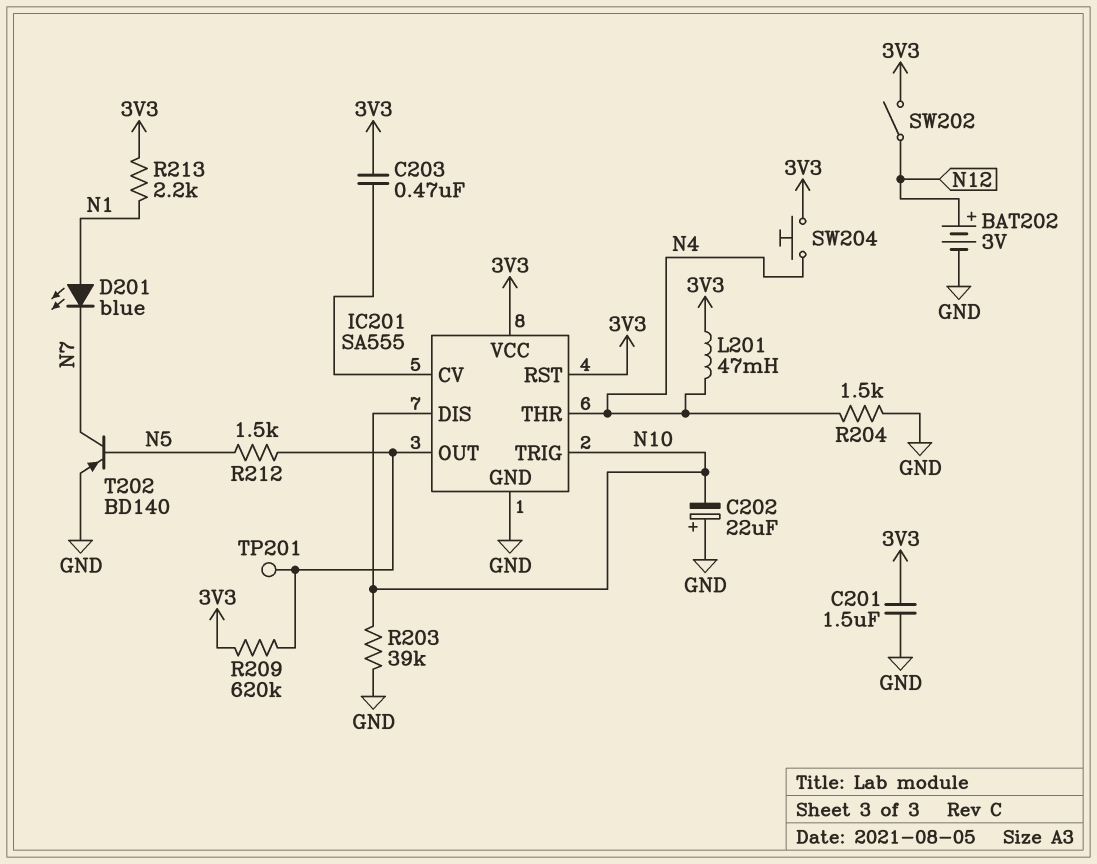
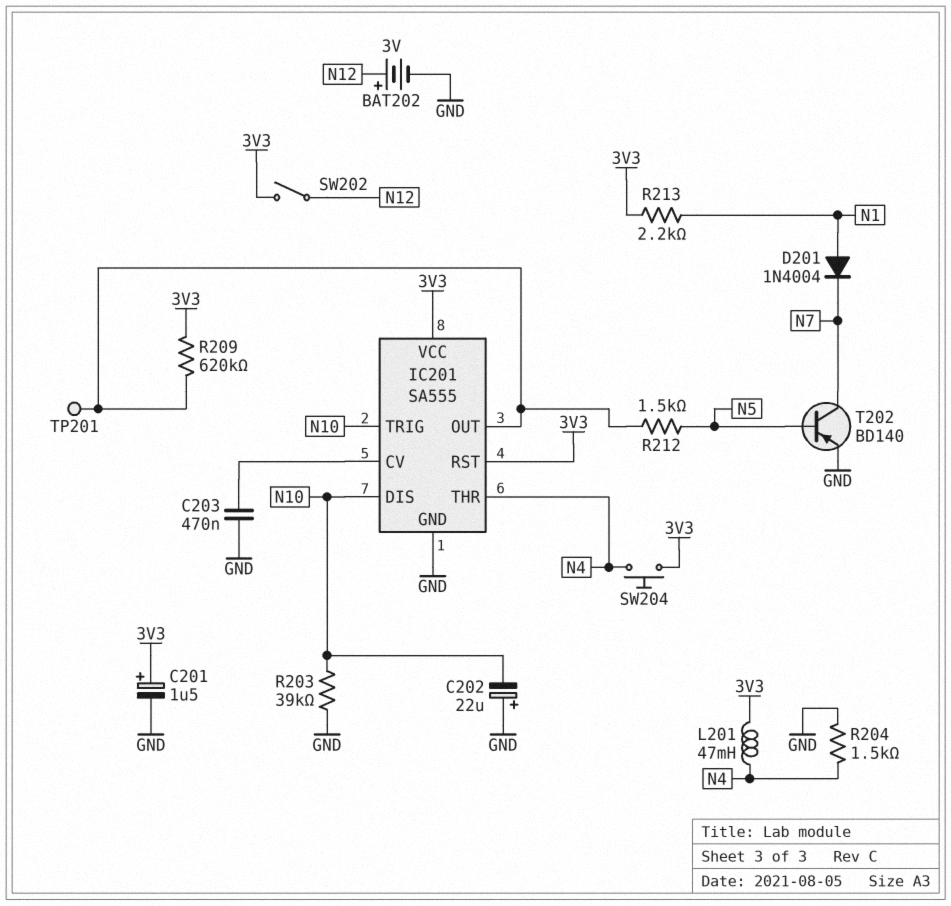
C201: 1.5uF (3V3, GND) -> 1.5uF (plus 3V3, minus GND)
C203: 470nF (3V3, IC201/CV) -> 470nF (GND, IC201/CV)
D201: LED blue (A N1, K N7) -> diode 1N4004 (A N1, K N7)

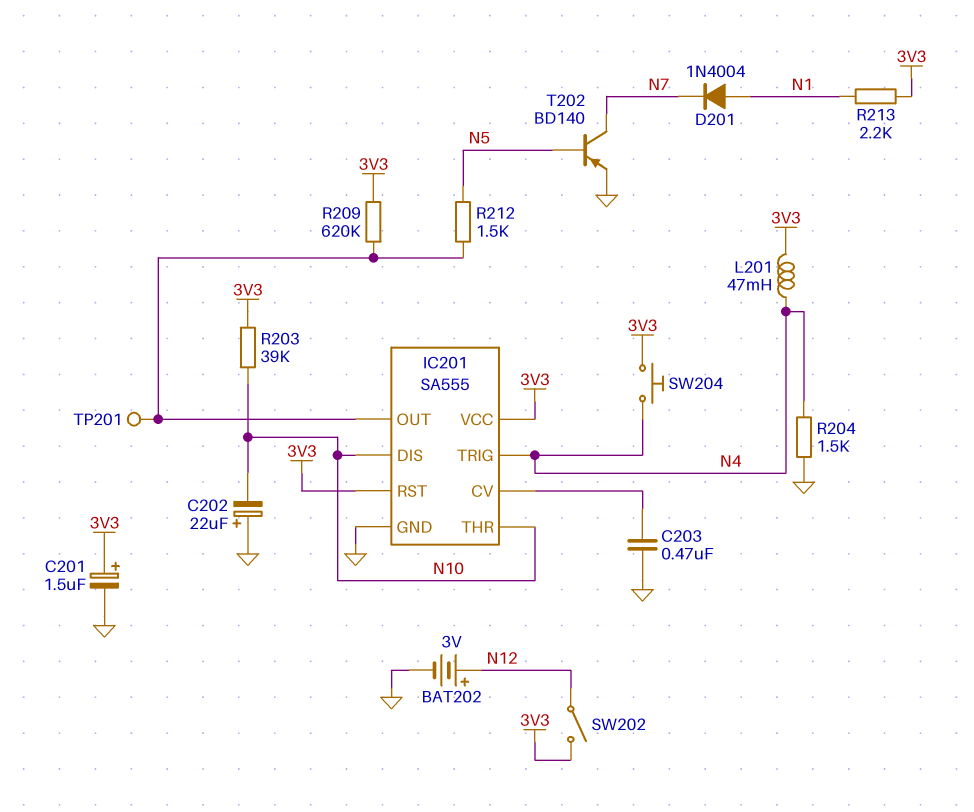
IC201 pin THR: N4 -> N10
IC201 pin TRIG: N10 -> N4
R203: 39k (GND, N10) -> 39k (3V3, N10)

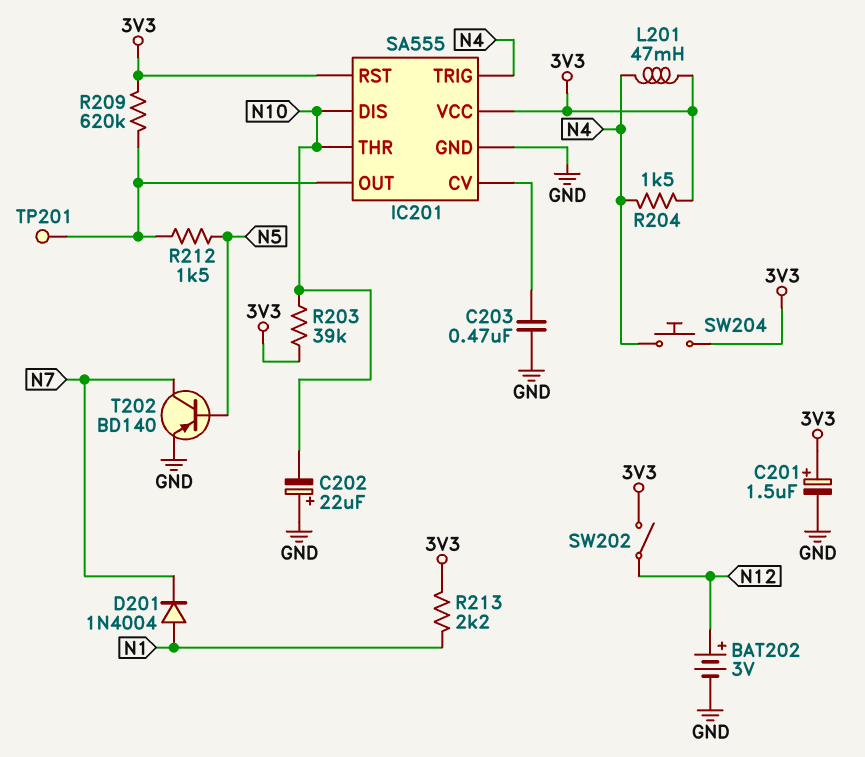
R204: 1.5k (GND, N4) -> 1.5k (3V3, N4)

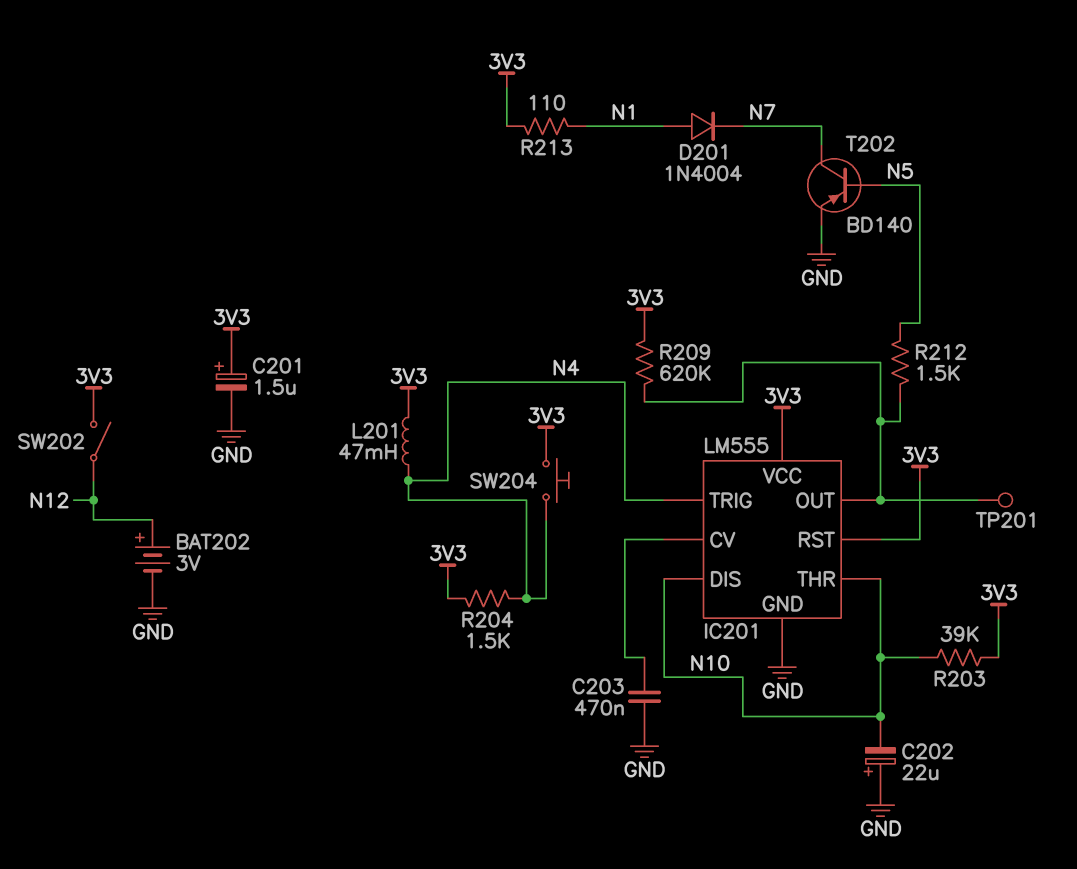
IC201: SA555 -> LM555
R213: 2.2k (3V3, N1) -> 110 (3V3, N1)

